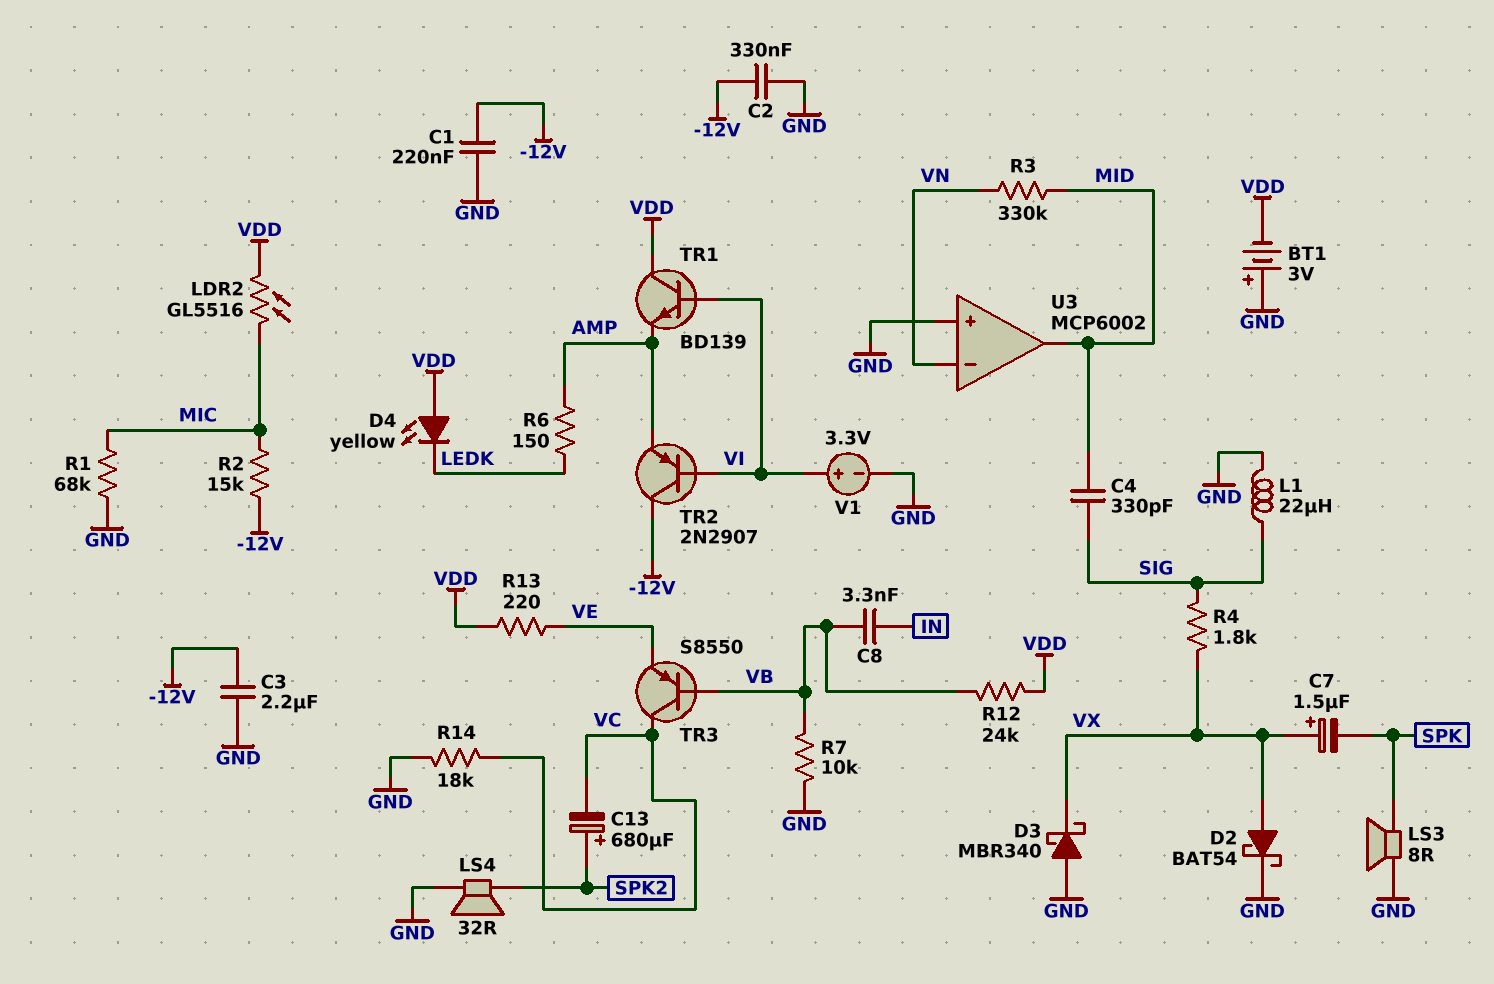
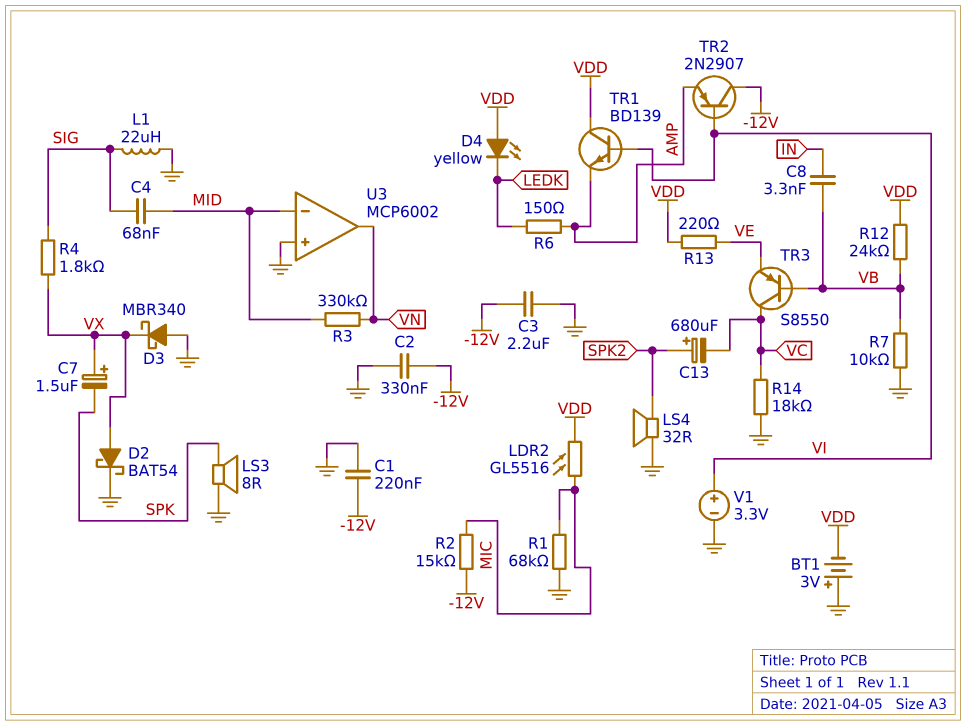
C4: 330pF (MID, SIG) -> 68nF (MID, SIG)
U3 pin in-: VN -> MID
U3 pin out: MID -> VN

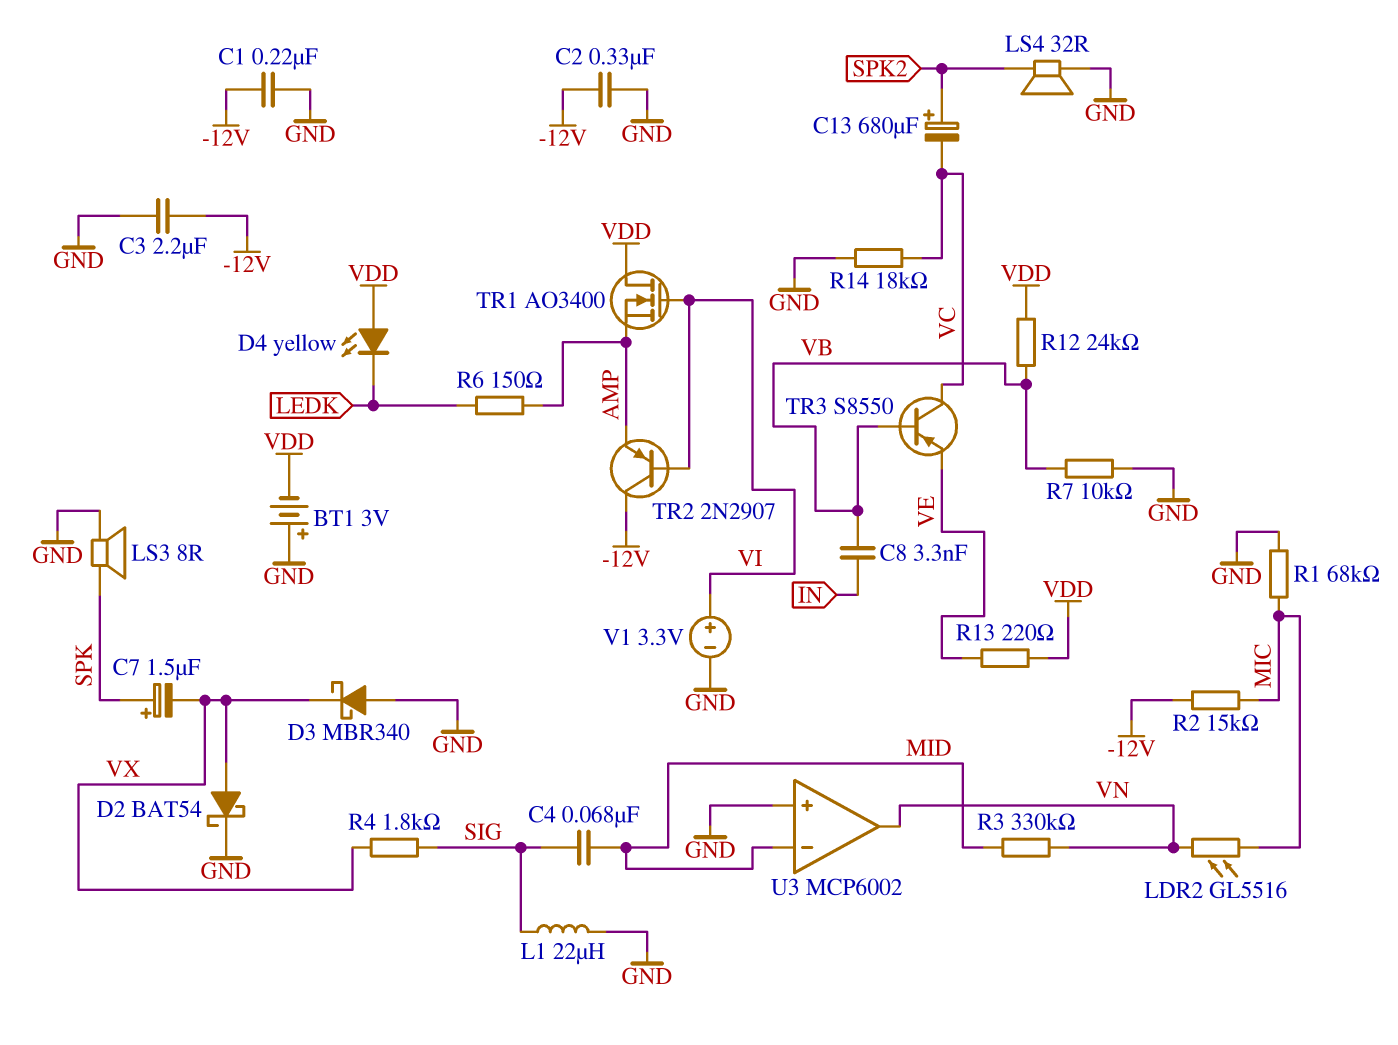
C7: 1.5uF (plus VX, minus SPK) -> 1.5uF (plus SPK, minus VX)
LDR2: GL5516 (MIC, VDD) -> GL5516 (MIC, VN)
TR1: NPN BD139 (B VI, C VDD, E AMP) -> NMOS AO3400 (G VI, D VDD, S AMP)

